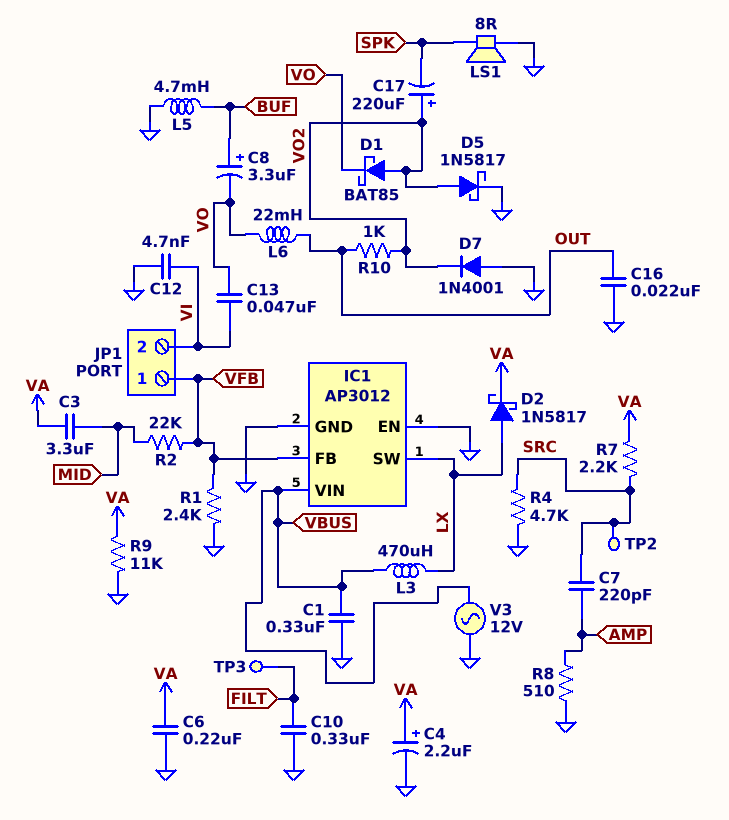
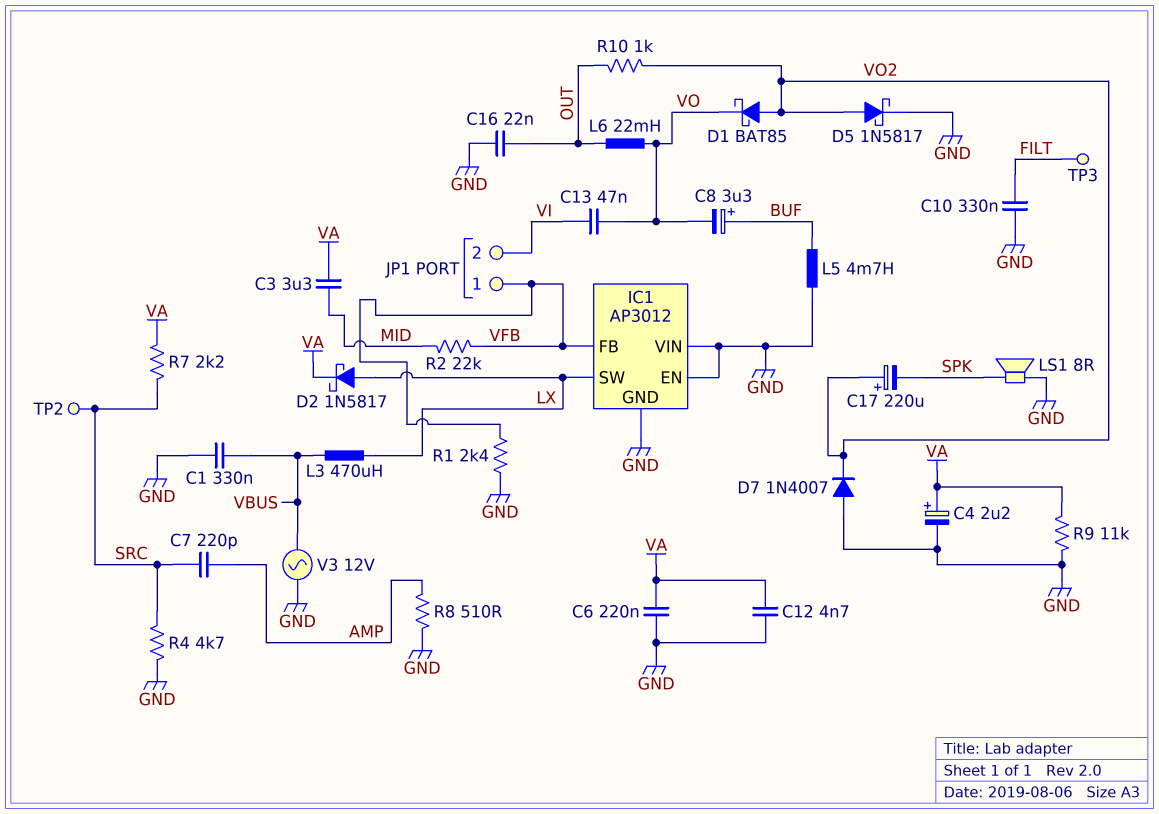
C12: 4.7nF (GND, VI) -> 4.7nF (GND, VA)
D7: diode 1N4001 (A GND, K VO2) -> diode 1N4007 (A GND, K VO2)
IC1 pin VIN: VBUS -> GND

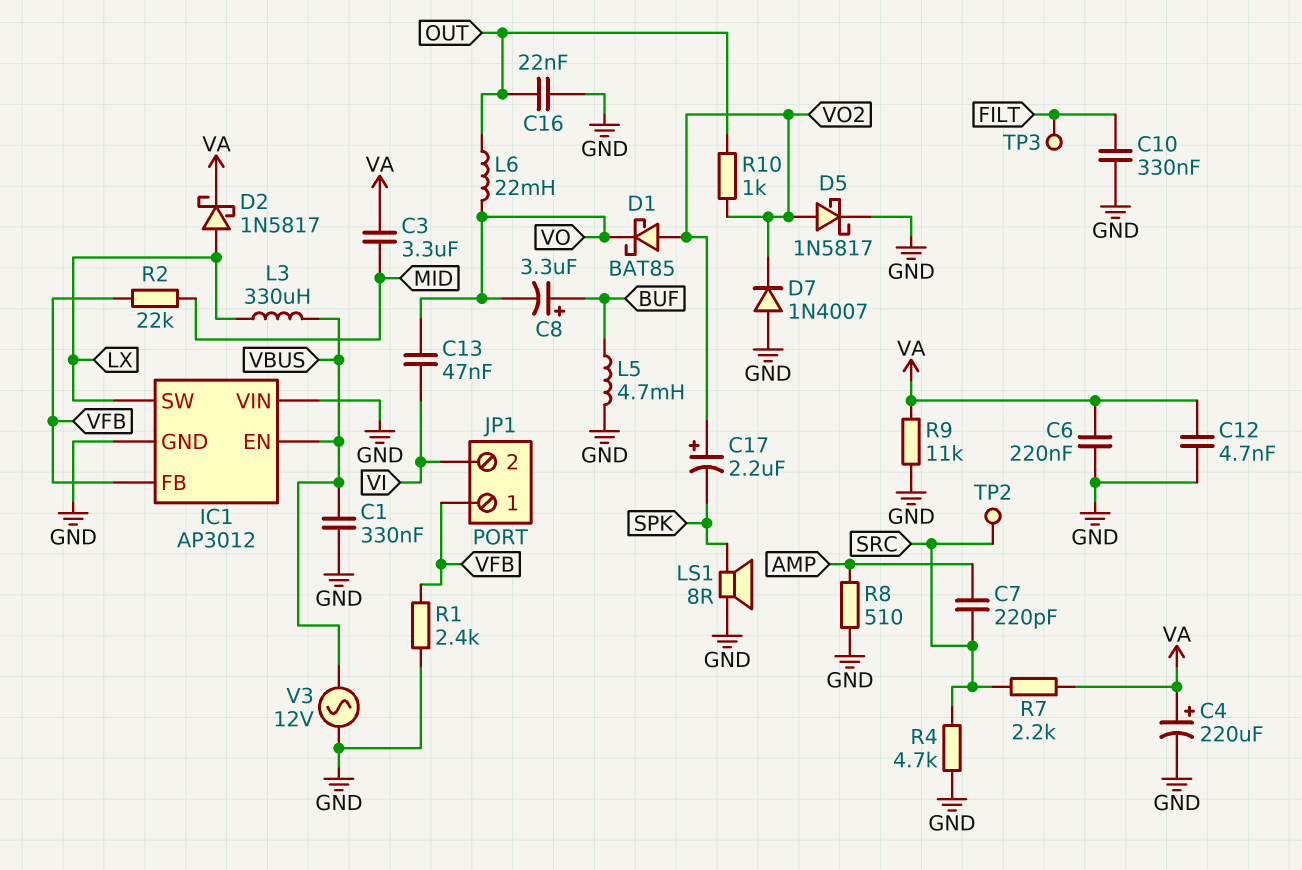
C4: 2.2uF (plus VA, minus GND) -> 220uF (plus VA, minus GND)
C17: 220uF (plus VO2, minus SPK) -> 2.2uF (plus VO2, minus SPK)
IC1 pin EN: GND -> VBUS
L3: 470uH (LX, VBUS) -> 330uH (LX, VBUS)

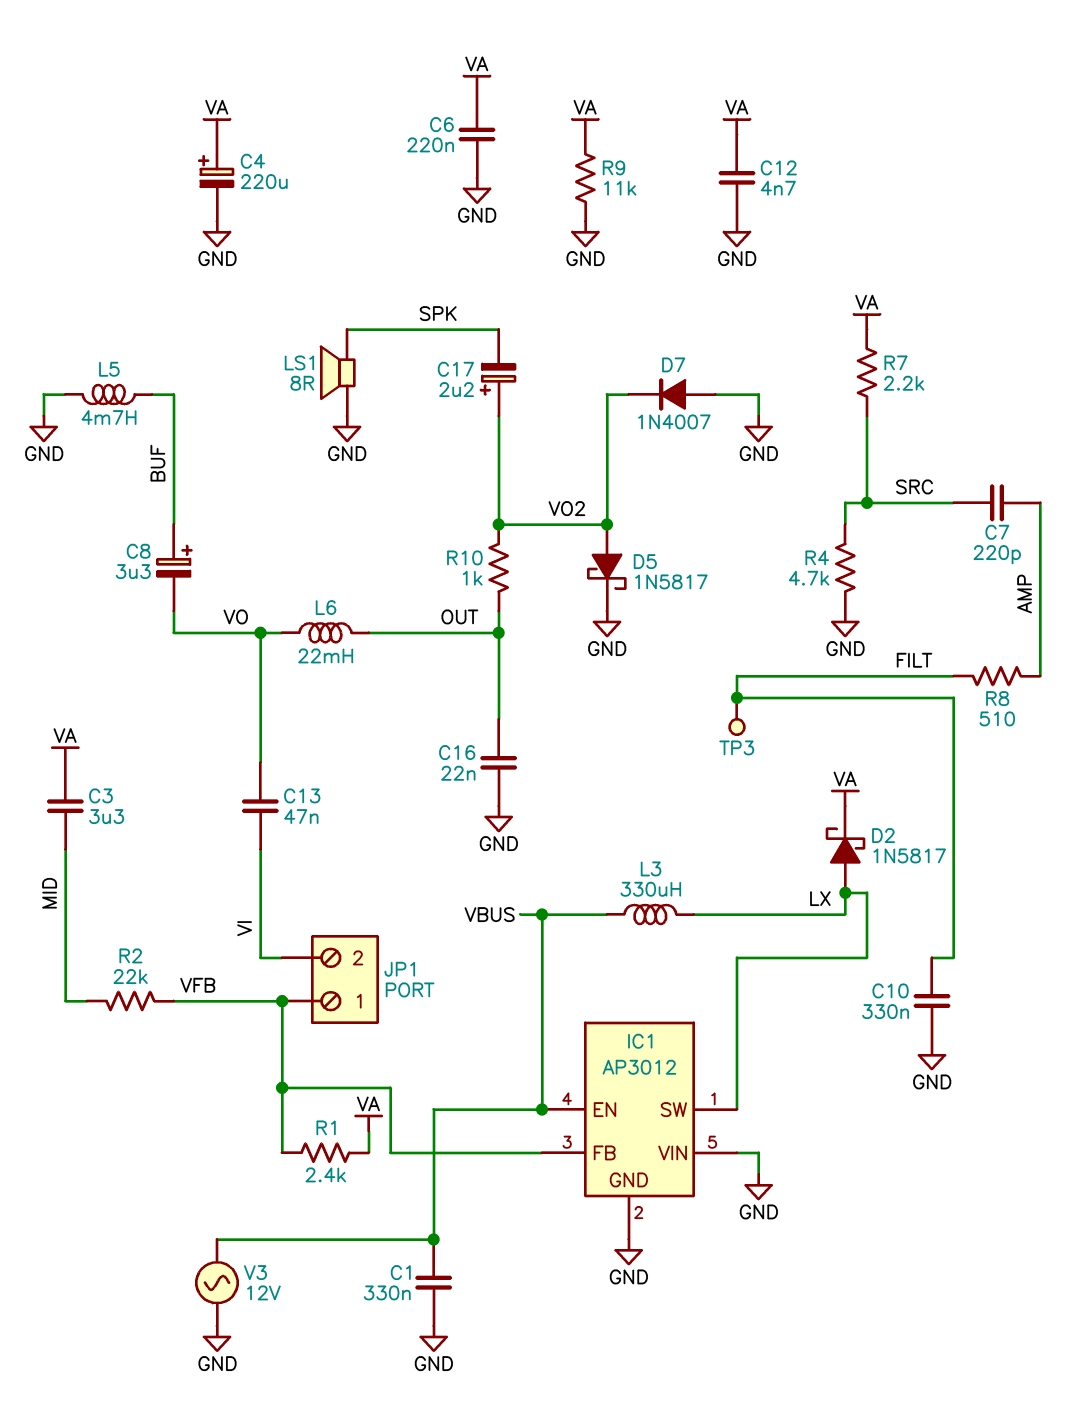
D1: schottky BAT85 (A VO2, K VO) -> none
R1: 2.4k (GND, VFB) -> 2.4k (VA, VFB)
R8: 510 (AMP, GND) -> 510 (AMP, FILT)
TP2: test point (SRC) -> none

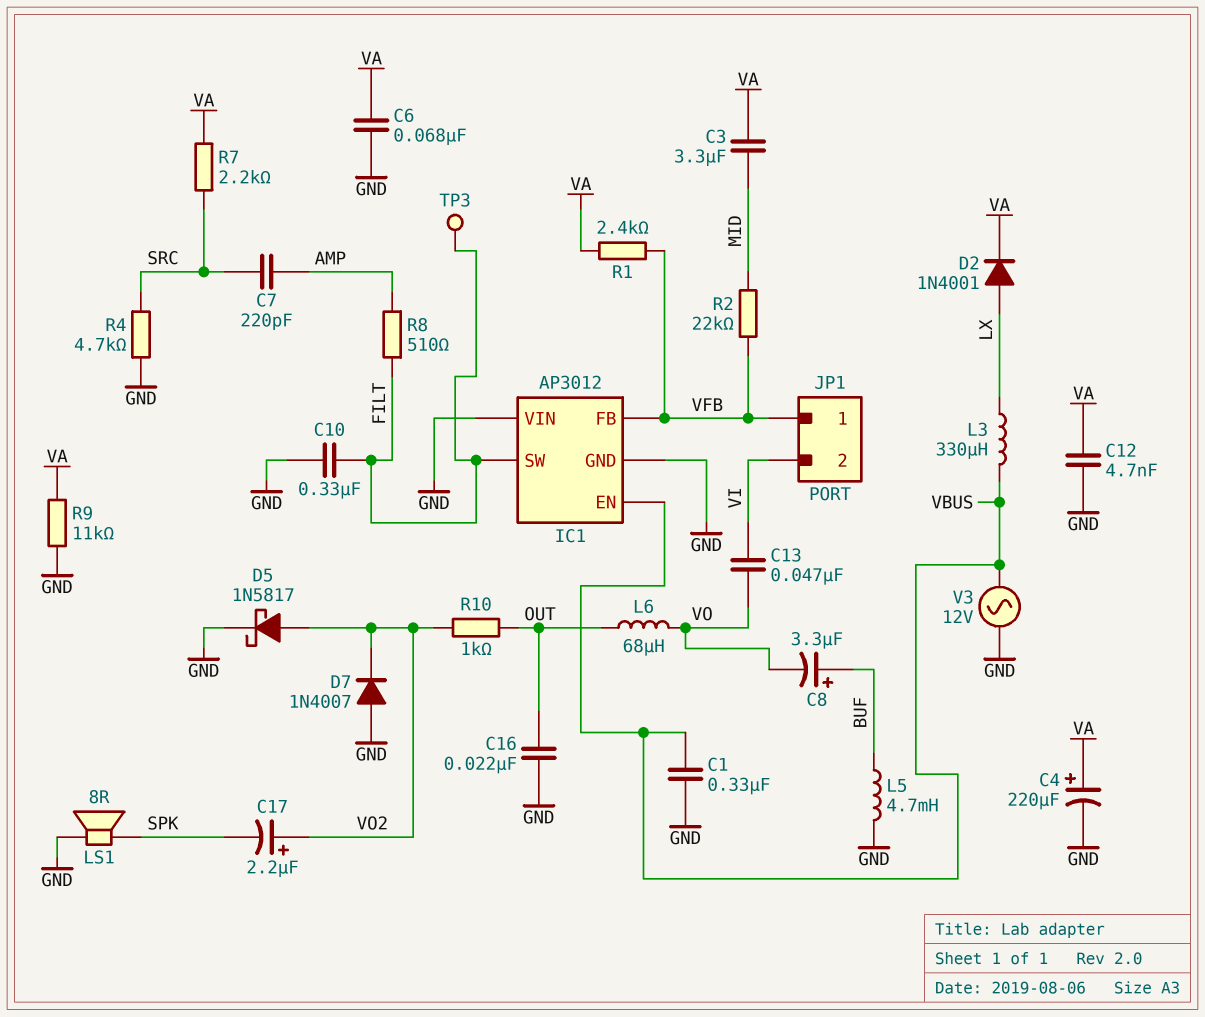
C6: 220nF (GND, VA) -> 68nF (GND, VA)
D2: schottky 1N5817 (A LX, K VA) -> diode 1N4001 (A LX, K VA)
IC1 pin SW: LX -> FILT
L6: 22mH (OUT, VO) -> 68uH (OUT, VO)

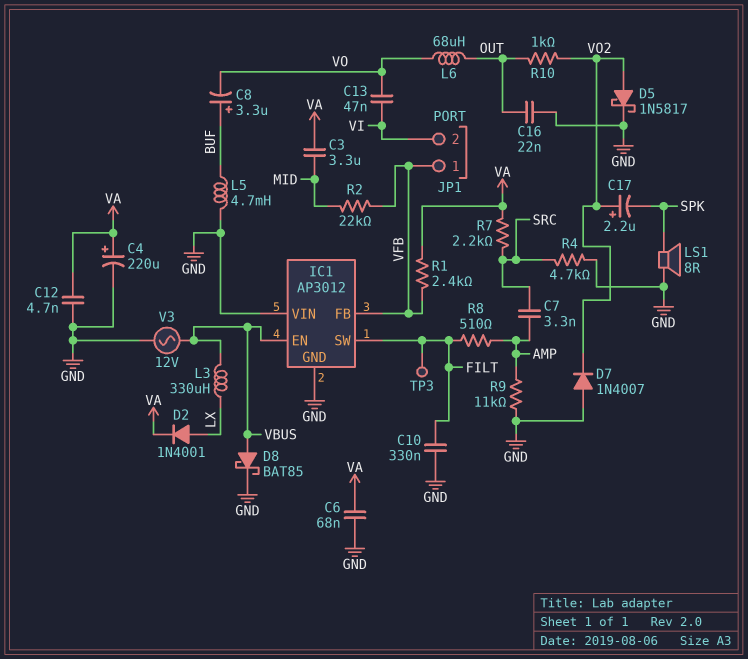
C1: 330nF (GND, VBUS) -> none
C7: 220pF (AMP, SRC) -> 3.3nF (AMP, SRC)
D8: none -> schottky BAT85 (A VBUS, K GND)
R9: 11k (GND, VA) -> 11k (AMP, GND)

